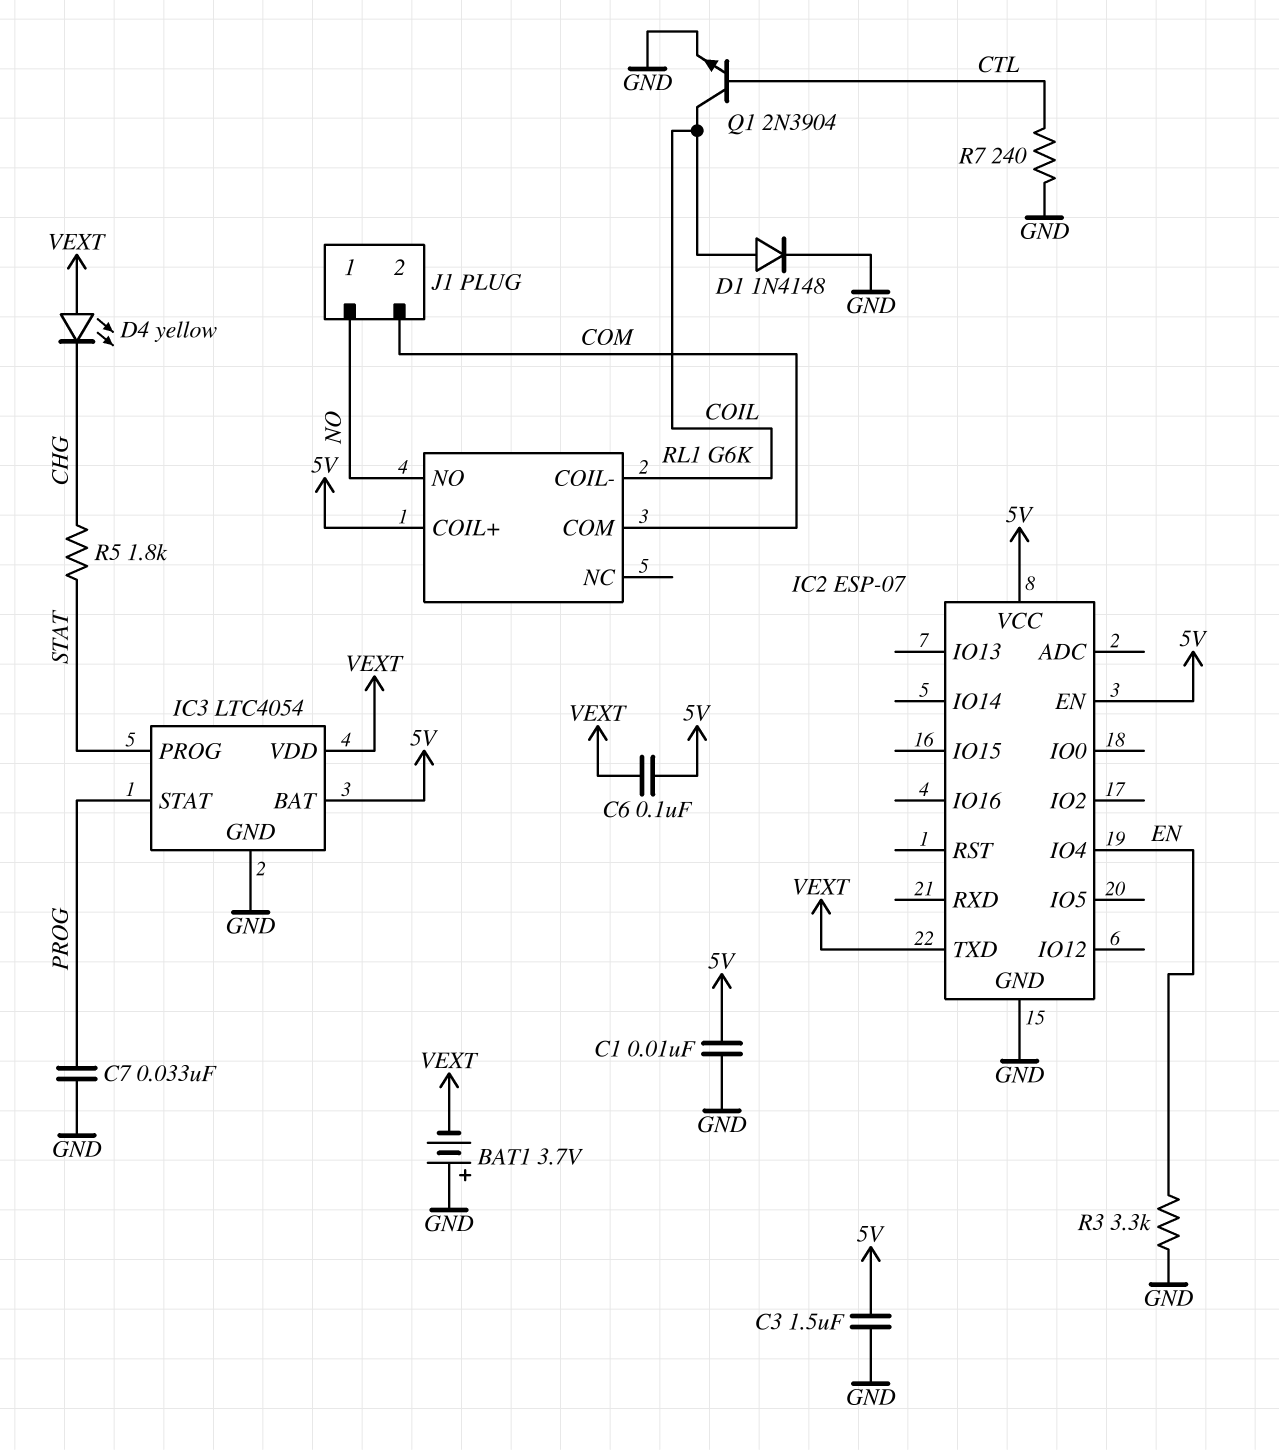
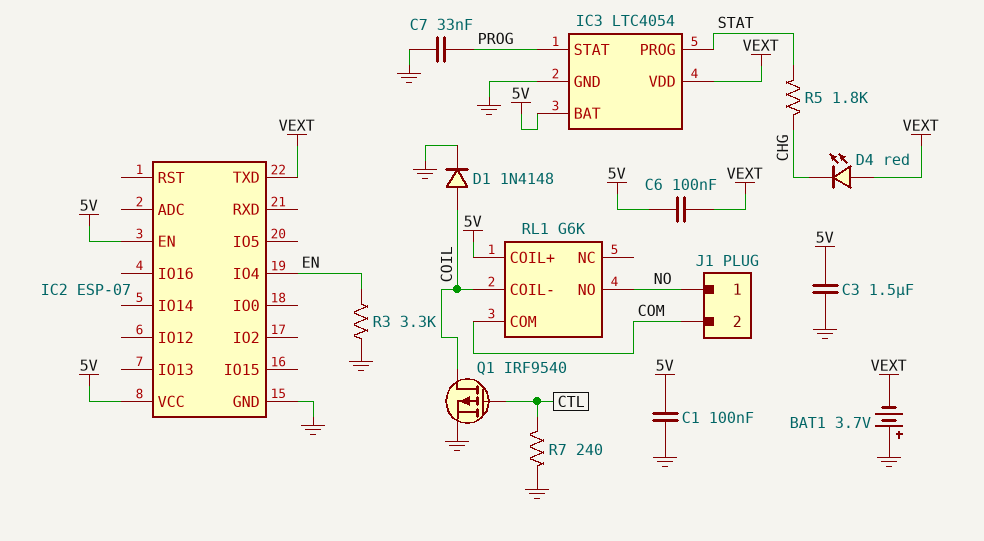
C1: 10nF (5V, GND) -> 100nF (5V, GND)
D4: LED yellow (A VEXT, K CHG) -> LED red (A VEXT, K CHG)
Q1: NPN 2N3904 (B CTL, C COIL, E GND) -> PMOS IRF9540 (G CTL, D COIL, S GND)

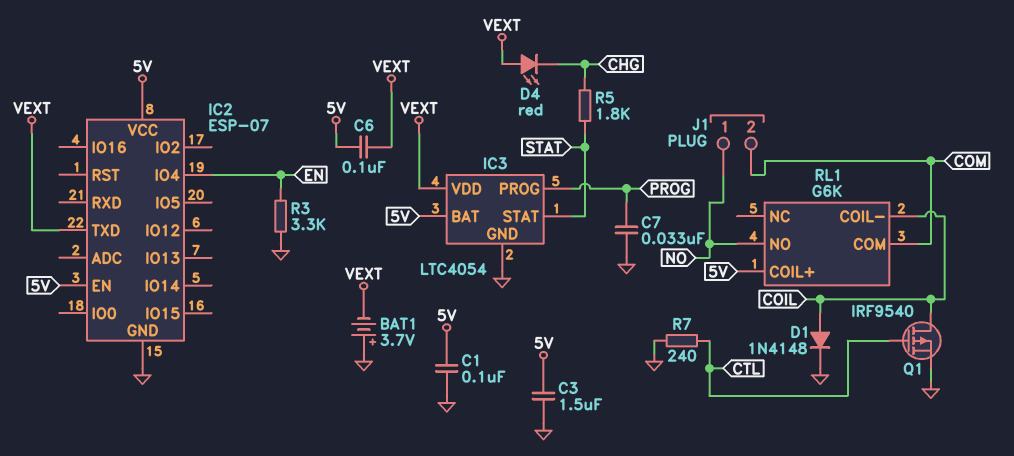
IC3 pin PROG: STAT -> PROG
IC3 pin STAT: PROG -> STAT

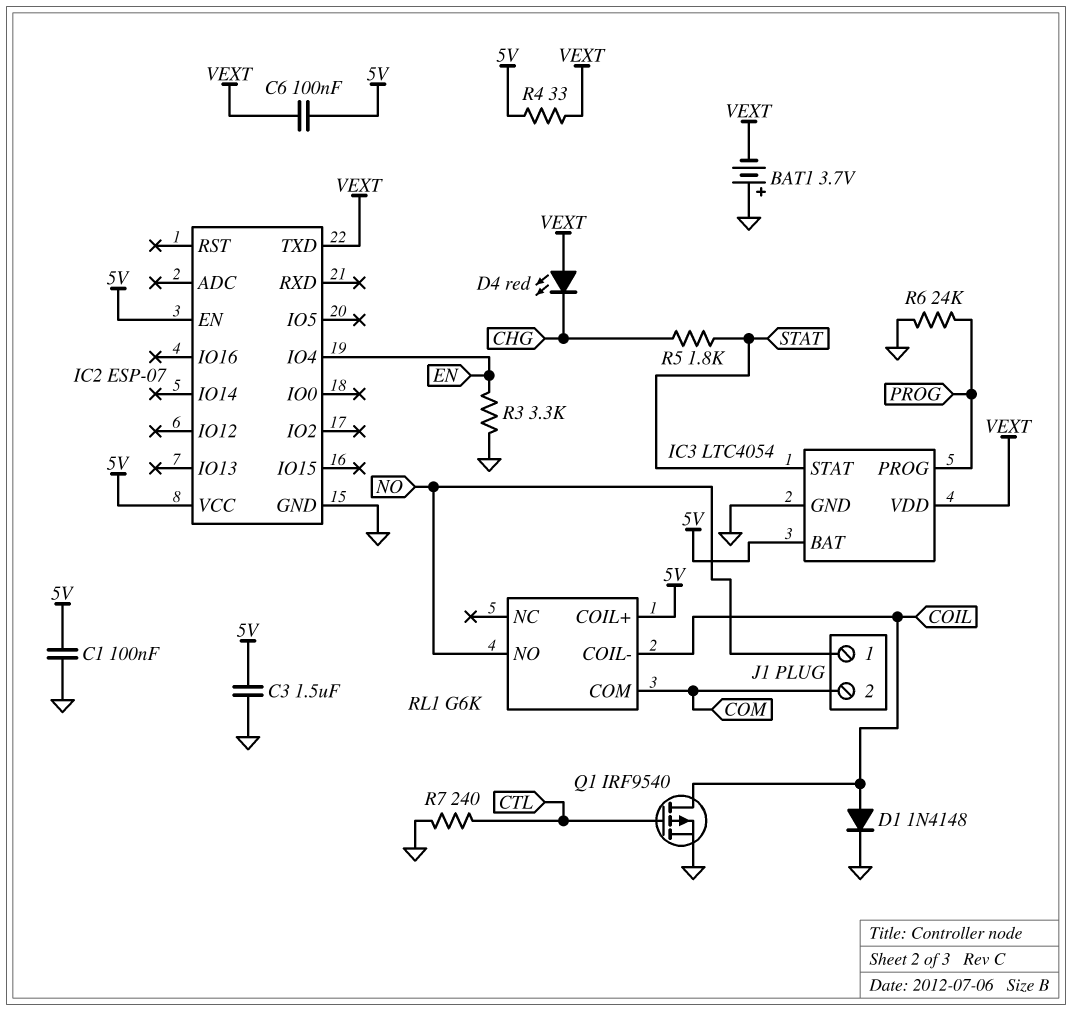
C7: 33nF (GND, PROG) -> none
R4: none -> 33 (5V, VEXT)
R6: none -> 24k (GND, PROG)

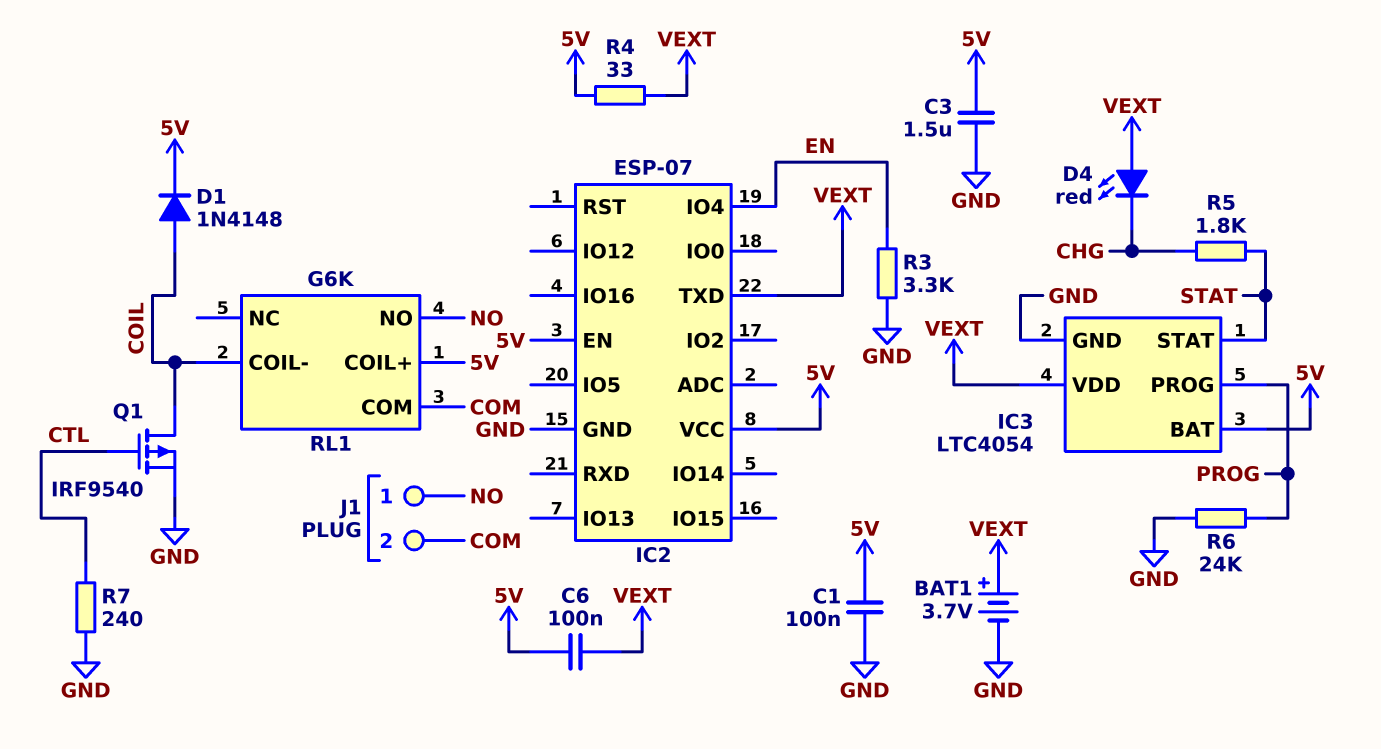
BAT1: 3.7V (plus GND, minus VEXT) -> 3.7V (plus VEXT, minus GND)
D1: diode 1N4148 (A COIL, K GND) -> diode 1N4148 (A COIL, K 5V)

